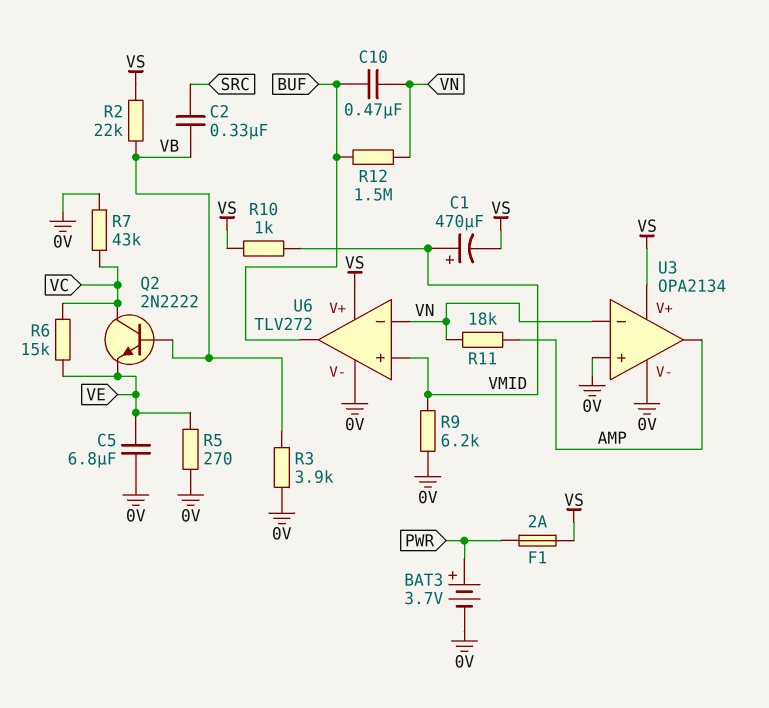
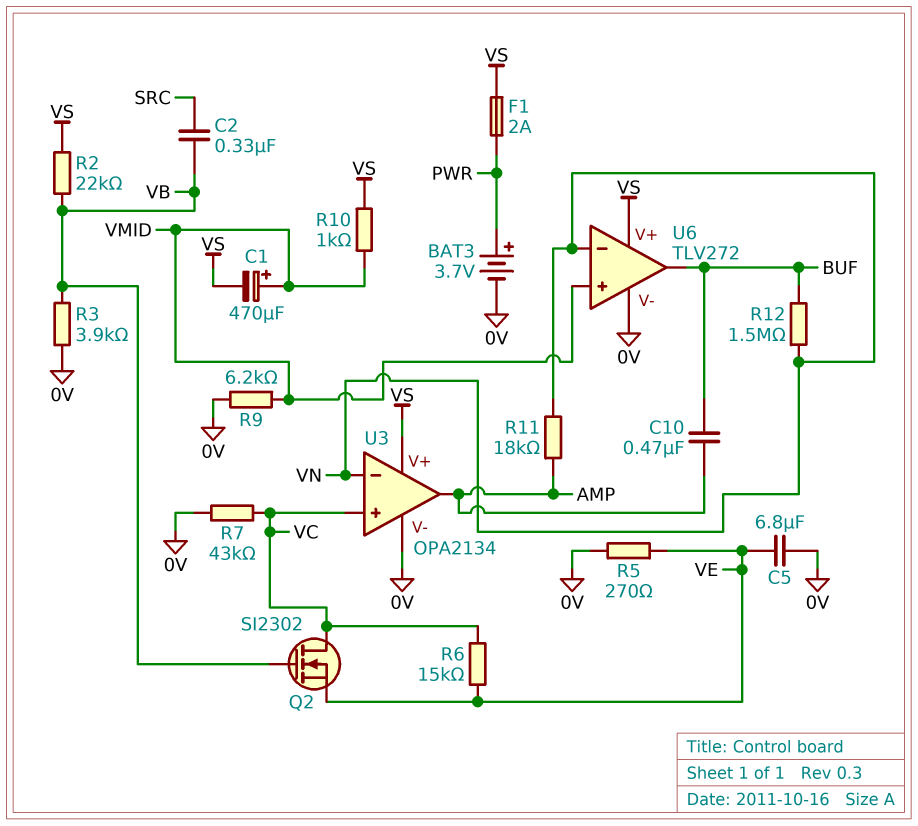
C10: 470nF (BUF, VN) -> 470nF (AMP, BUF)
Q2: NPN 2N2222 (B VB, C VC, E VE) -> NMOS SI2302 (G VB, D VC, S VE)
U3 pin in+: 0V -> VC

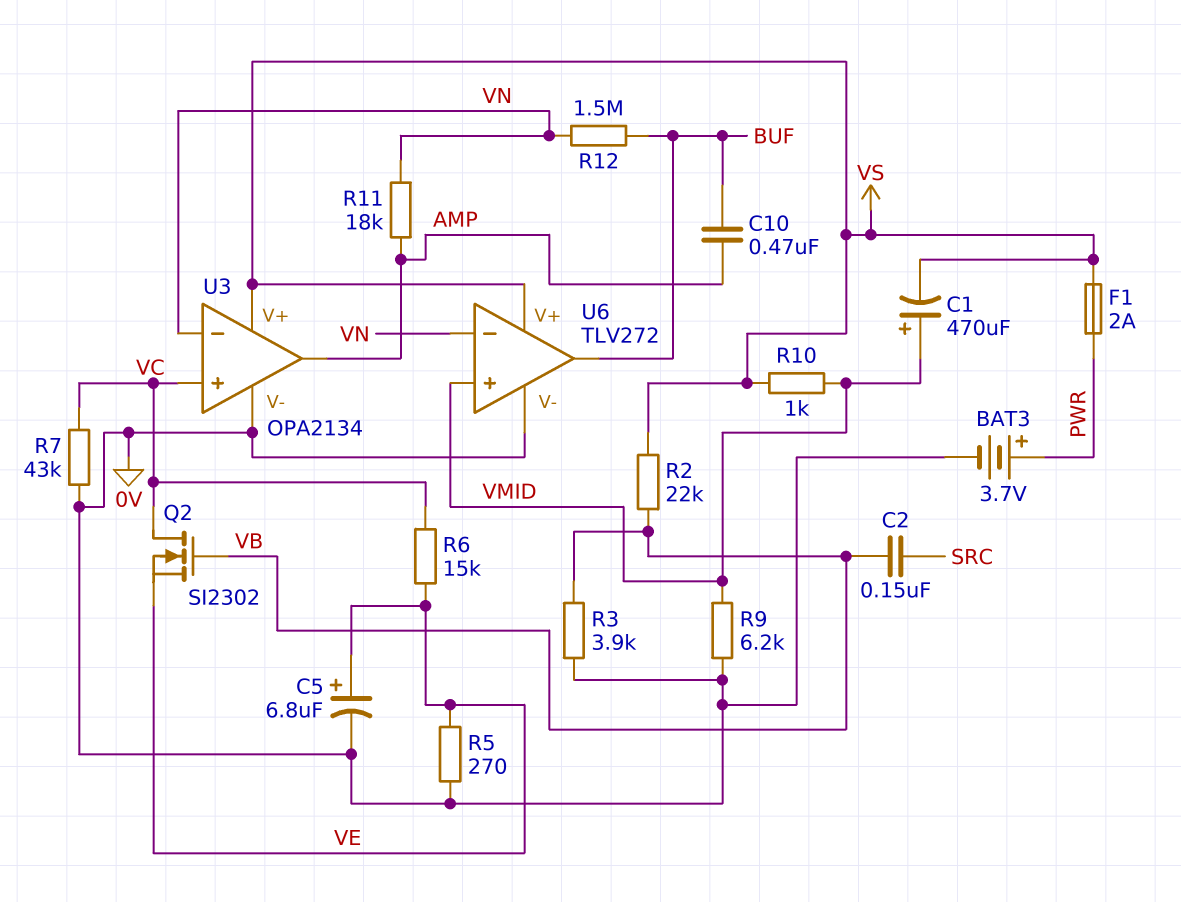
C2: 330nF (SRC, VB) -> 150nF (SRC, VB)
C5: 6.8uF (0V, VE) -> 6.8uF (plus VE, minus 0V)

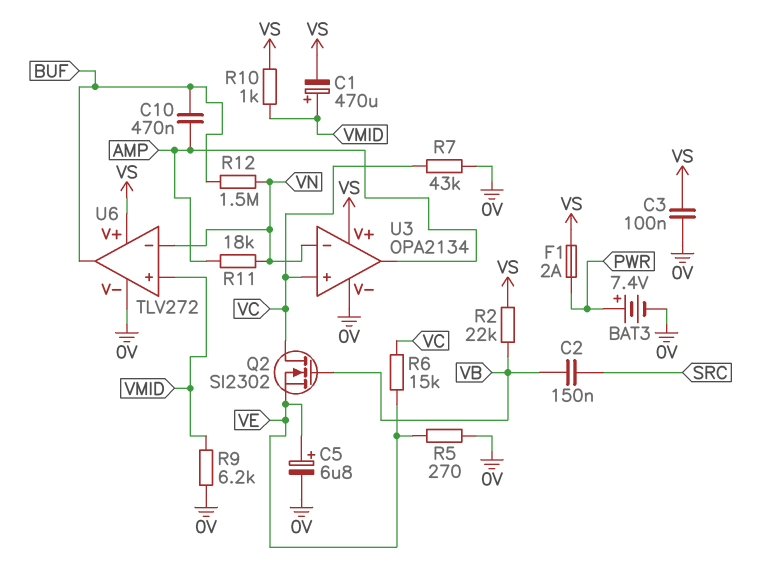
BAT3: 3.7V (plus PWR, minus 0V) -> 7.4V (plus PWR, minus 0V)
C3: none -> 100nF (0V, VS)
R3: 3.9k (0V, VB) -> none

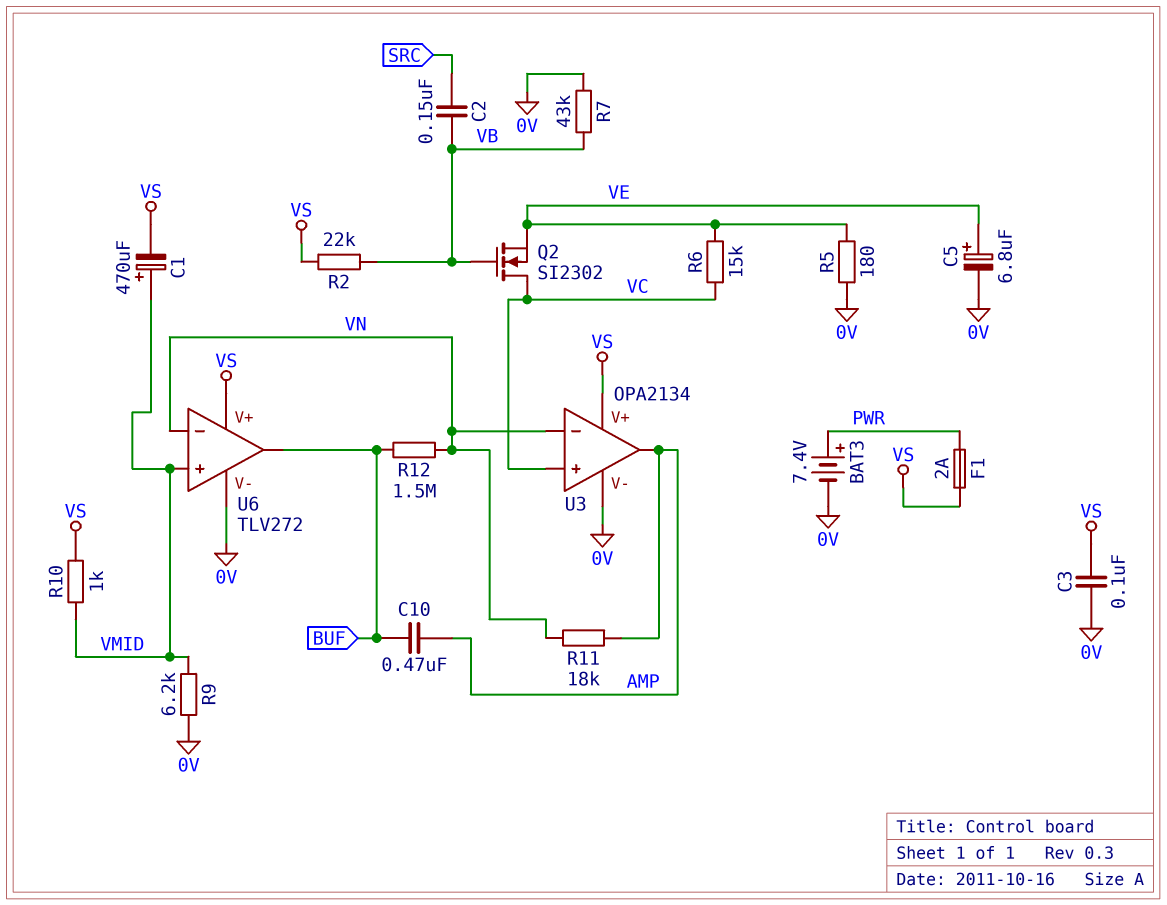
R5: 270 (0V, VE) -> 180 (0V, VE)
R7: 43k (0V, VC) -> 43k (0V, VB)

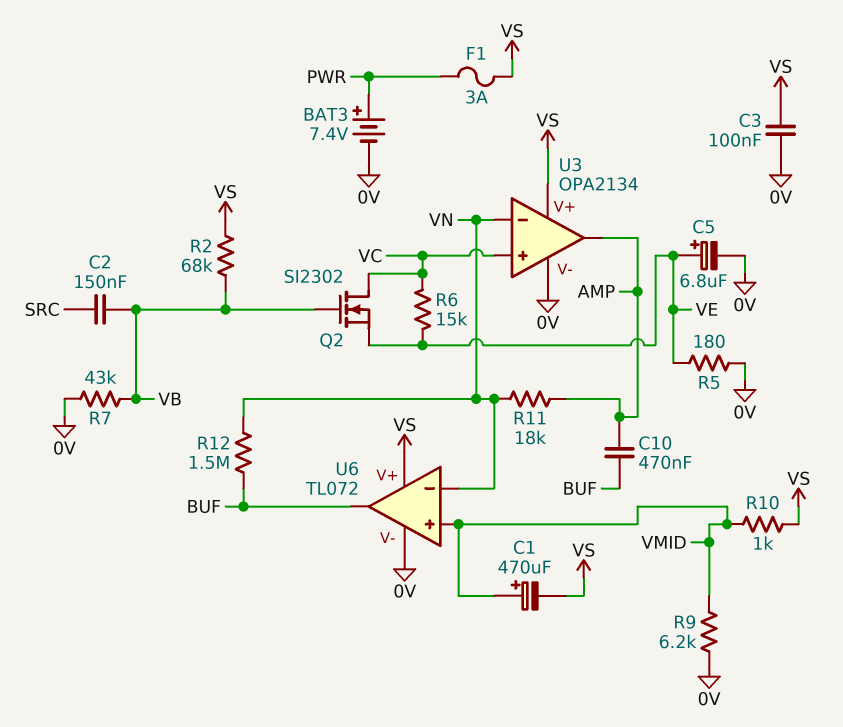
F1: 2A (PWR, VS) -> 3A (PWR, VS)
R2: 22k (VB, VS) -> 68k (VB, VS)
U6: TLV272 -> TL072

